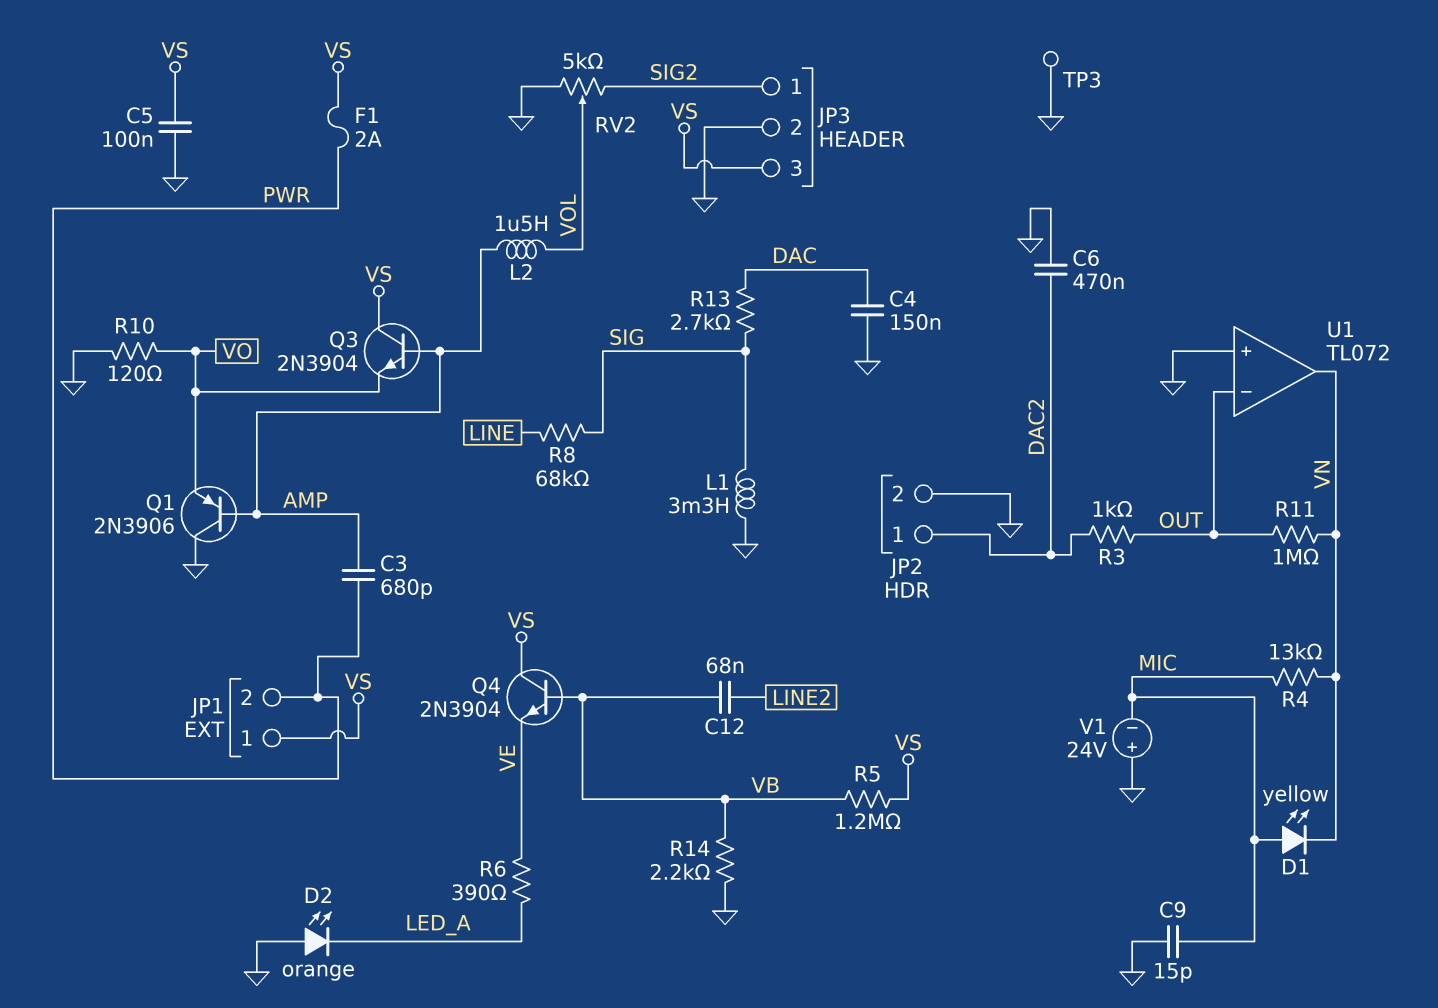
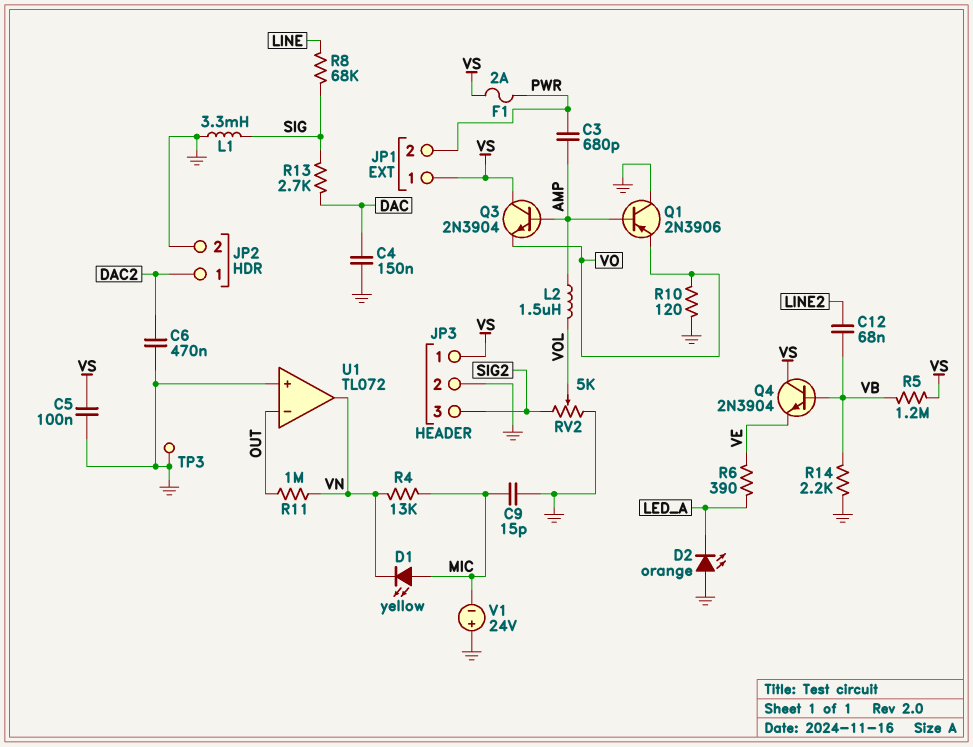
JP3 pin 1: SIG2 -> VS
JP3 pin 3: VS -> SIG2
R3: 1k (DAC2, OUT) -> none

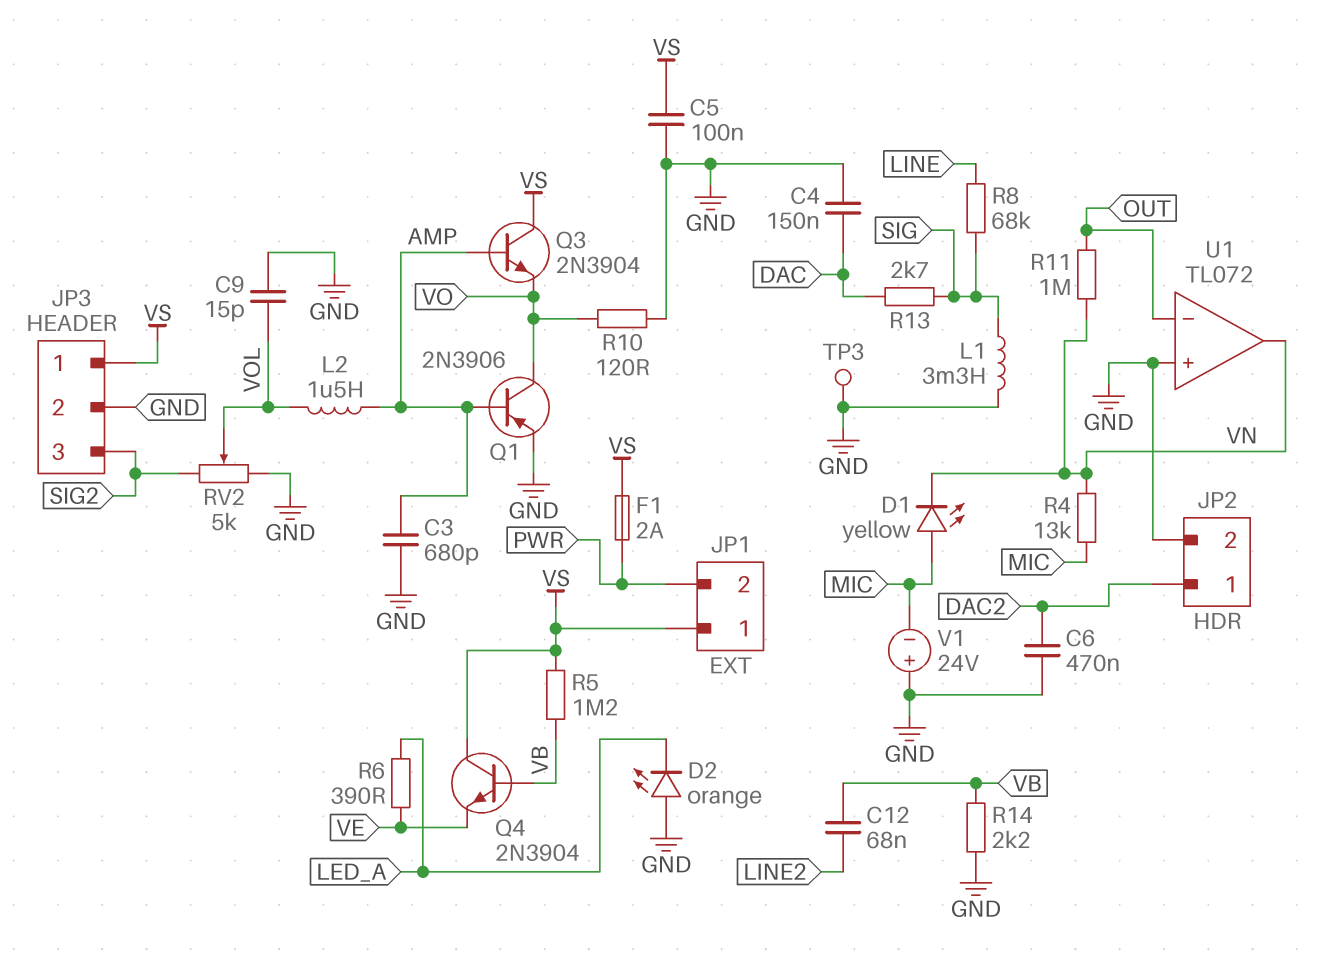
C3: 680pF (AMP, PWR) -> 680pF (AMP, GND)
C9: 15pF (GND, MIC) -> 15pF (GND, VOL)
Q1: PNP 2N3906 (B AMP, C GND, E VO) -> PNP 2N3906 (B AMP, C VO, E GND)

